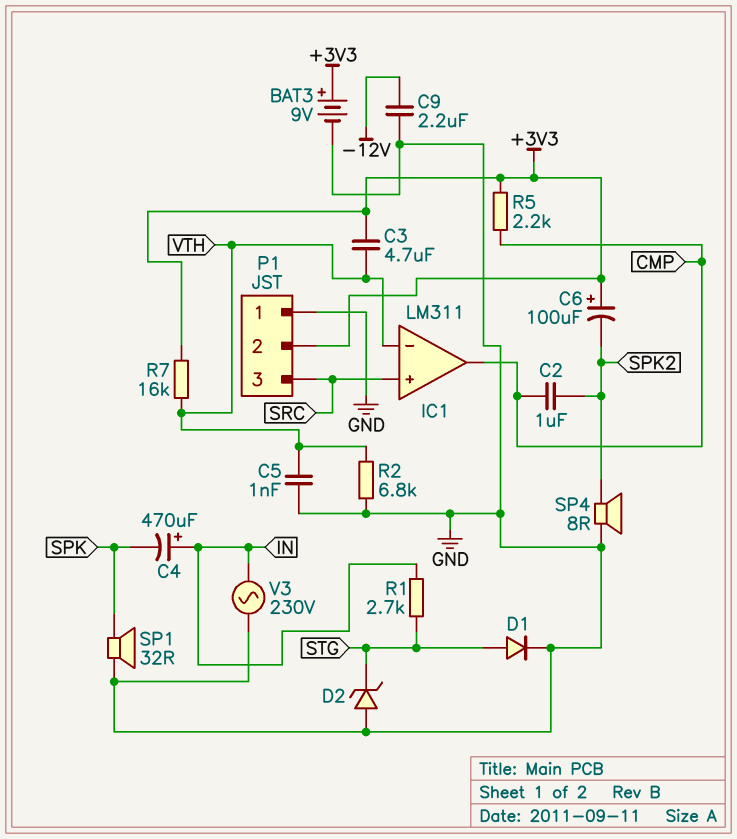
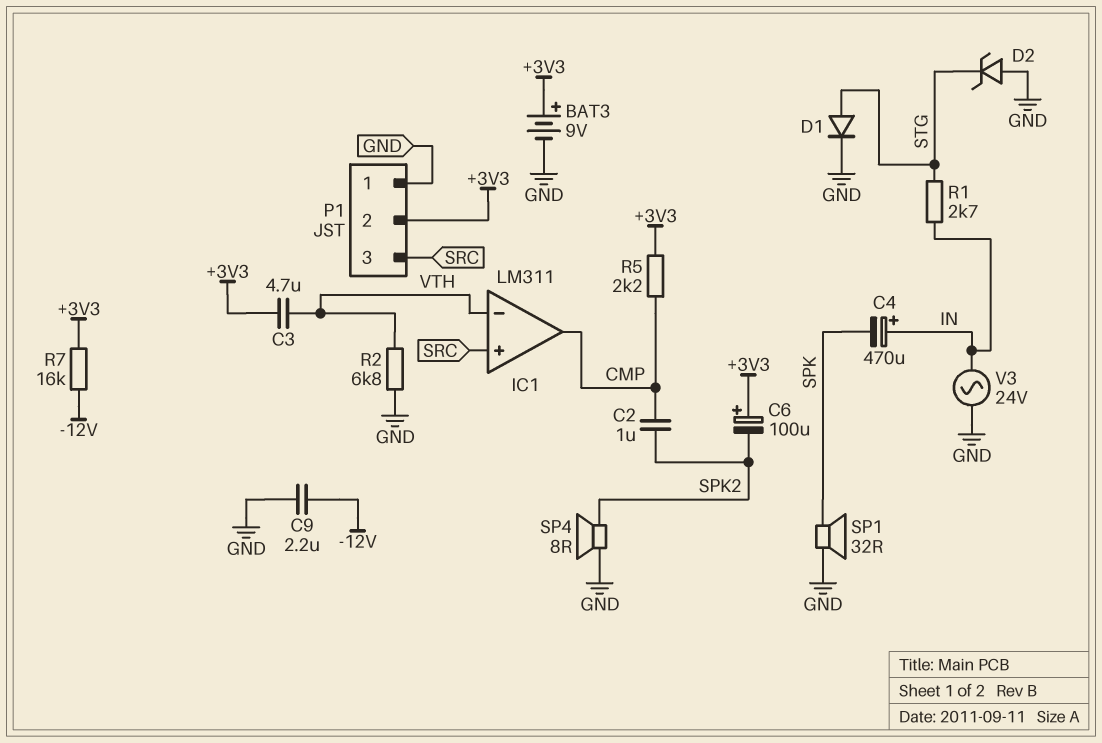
C5: 1nF (GND, VTH) -> none
R7: 16k (+3V3, VTH) -> 16k (+3V3, -12V)
V3: AC 230V (GND, IN) -> AC 24V (GND, IN)

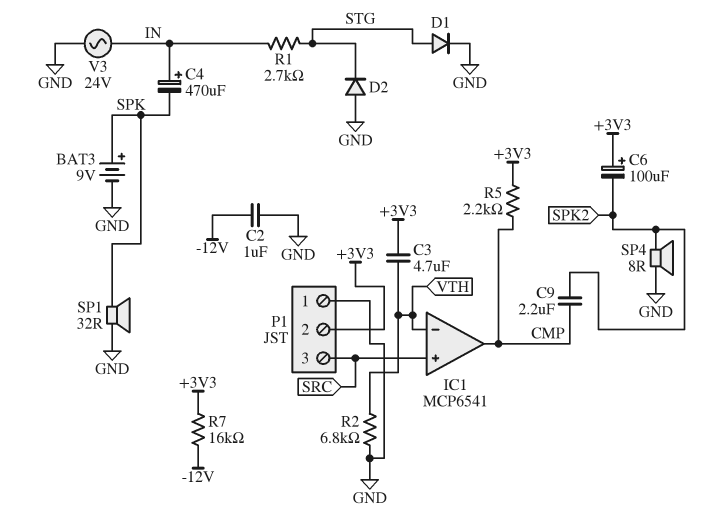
BAT3: 9V (plus +3V3, minus GND) -> 9V (plus SPK, minus GND)
C2: 1uF (CMP, SPK2) -> 1uF (-12V, GND)
C9: 2.2uF (-12V, GND) -> 2.2uF (CMP, SPK2)
D2: zener (A GND, K STG) -> diode (A GND, K STG)
IC1: LM311 -> MCP6541

